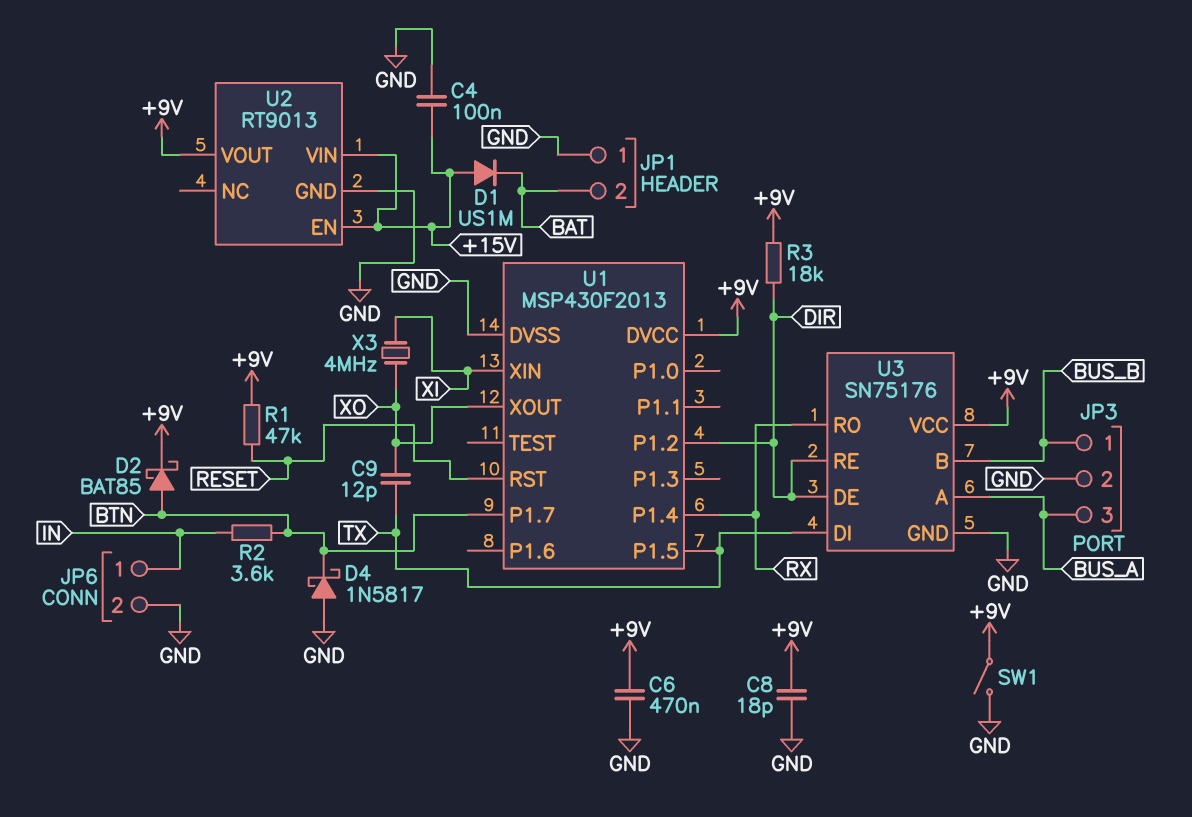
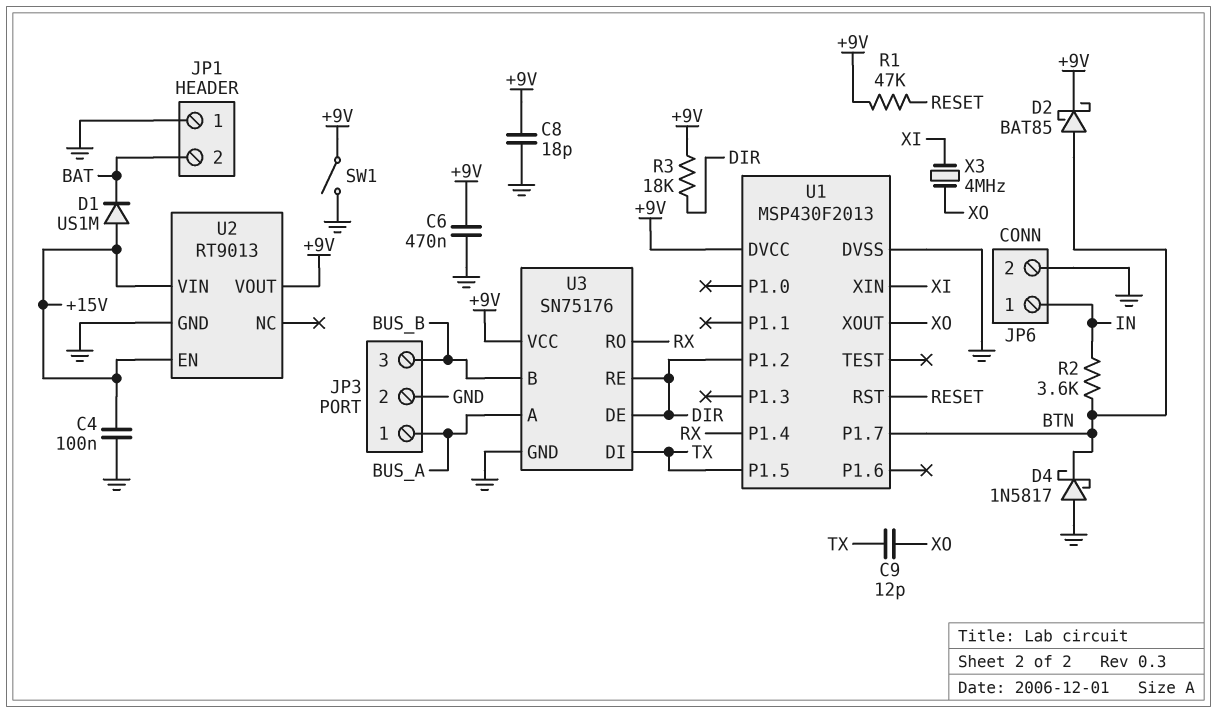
JP3 pin 1: BUS_B -> BUS_A
JP3 pin 3: BUS_A -> BUS_B

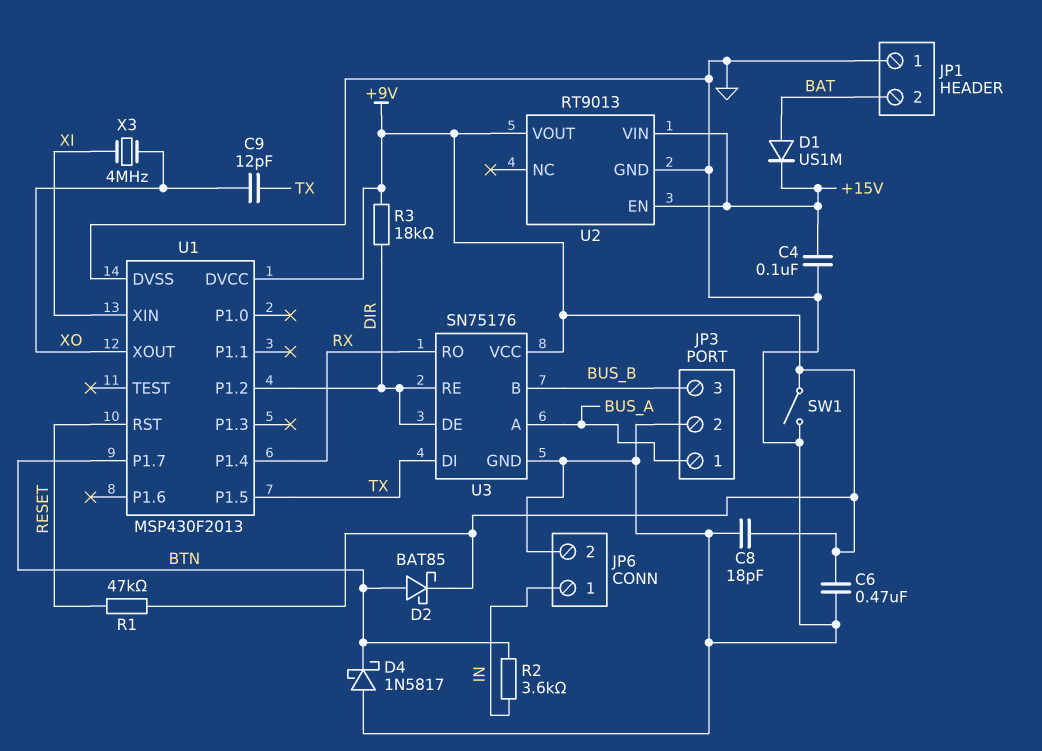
D1: diode US1M (A +15V, K BAT) -> diode US1M (A BAT, K +15V)

